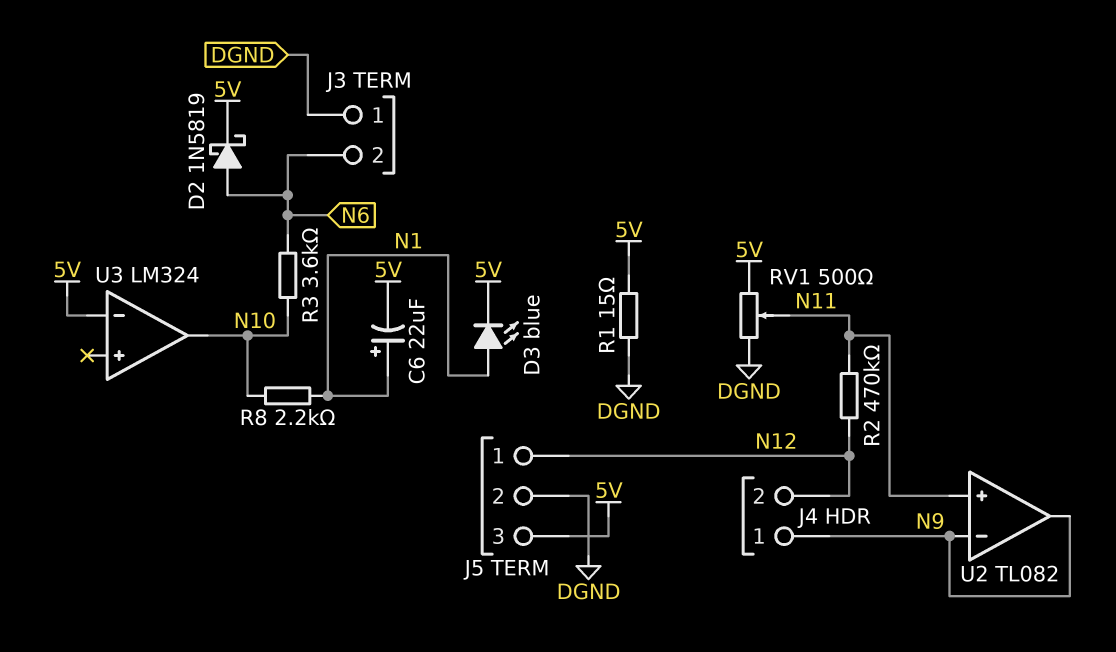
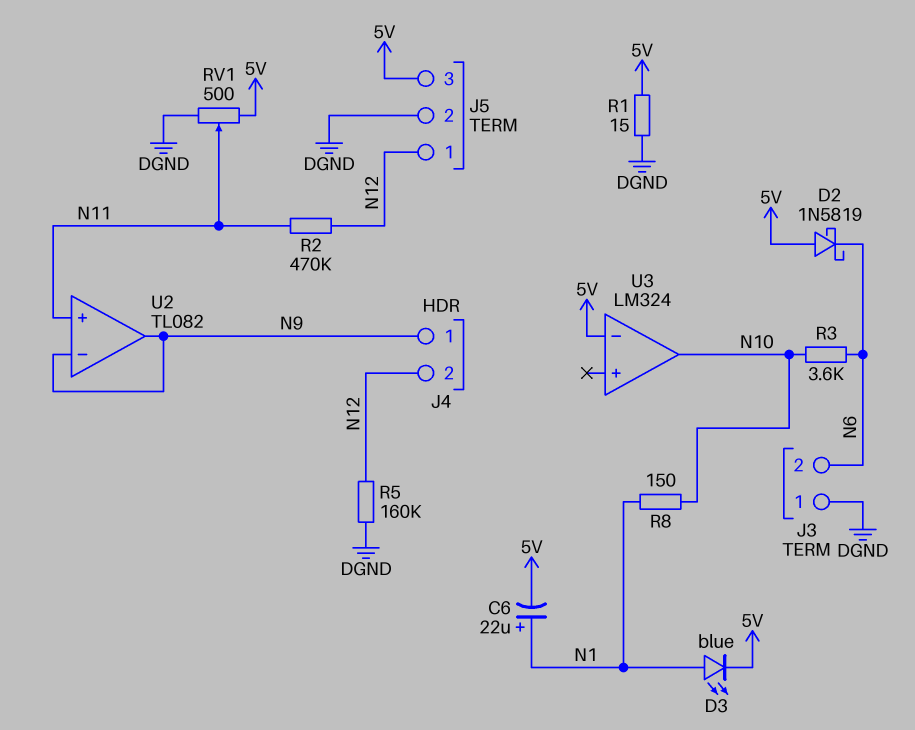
D2: schottky 1N5819 (A N6, K 5V) -> schottky 1N5819 (A 5V, K N6)
R5: none -> 160k (DGND, N12)
R8: 2.2k (N1, N10) -> 150 (N1, N10)

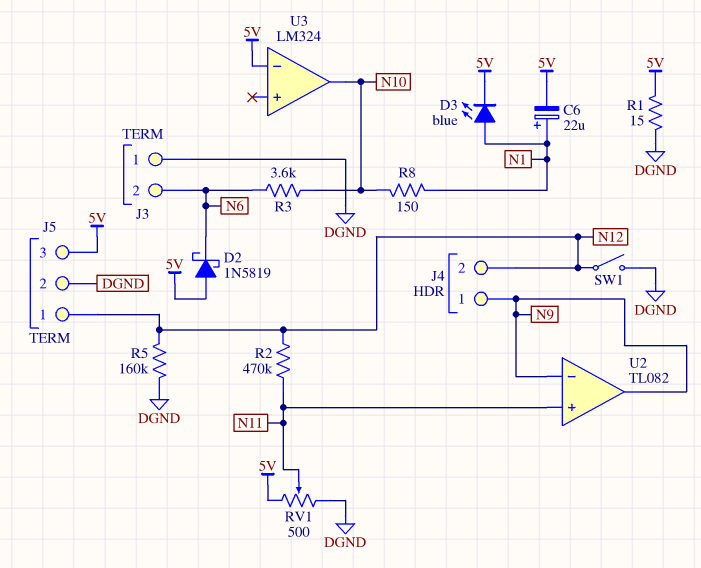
SW1: none -> switch (DGND, N12)

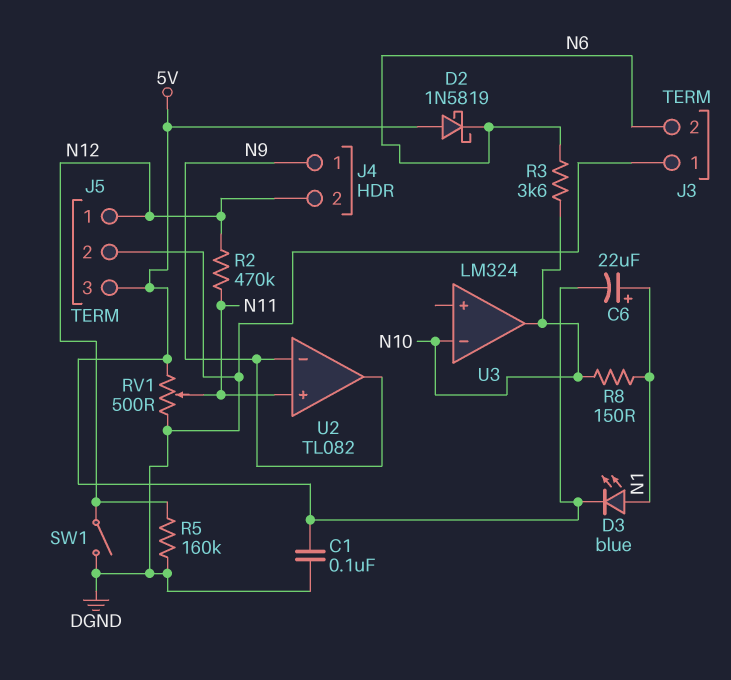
C1: none -> 100nF (5V, DGND)
R1: 15 (5V, DGND) -> none
U3 pin in-: 5V -> N10

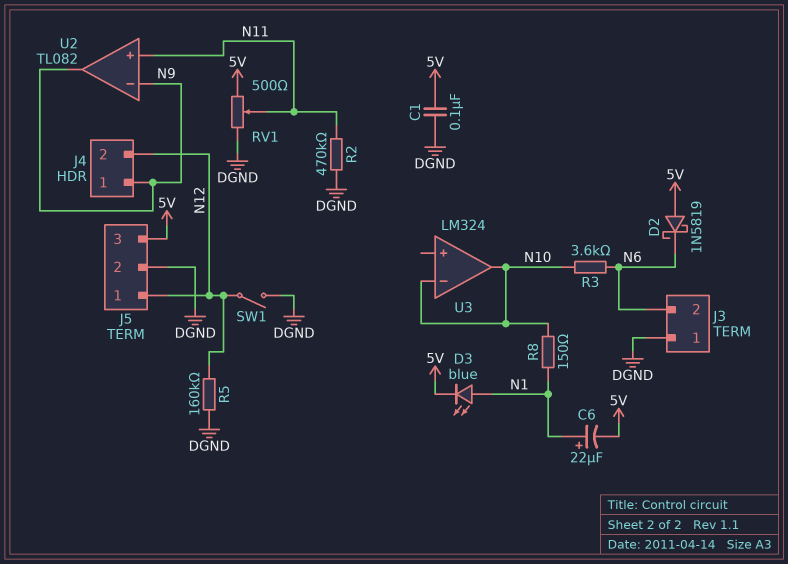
R2: 470k (N11, N12) -> 470k (DGND, N11)

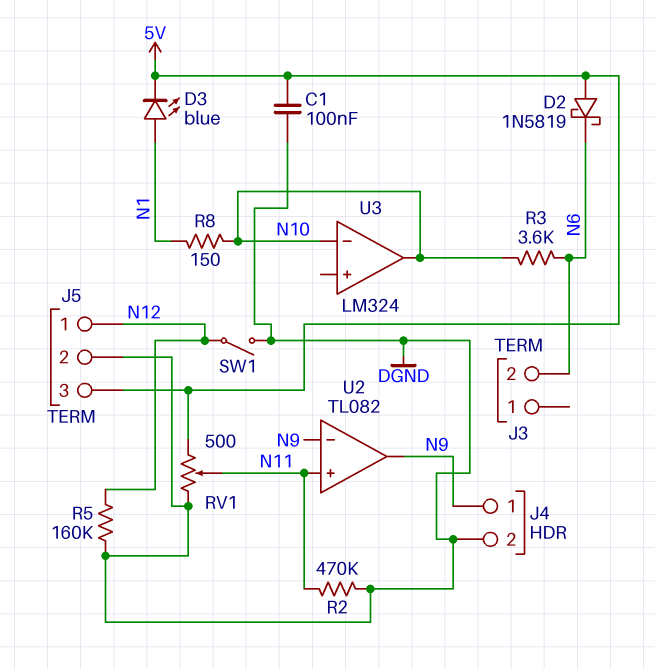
C6: 22uF (plus N1, minus 5V) -> none
J3 pin 1: DGND -> none
J4 pin 2: N12 -> DGND

